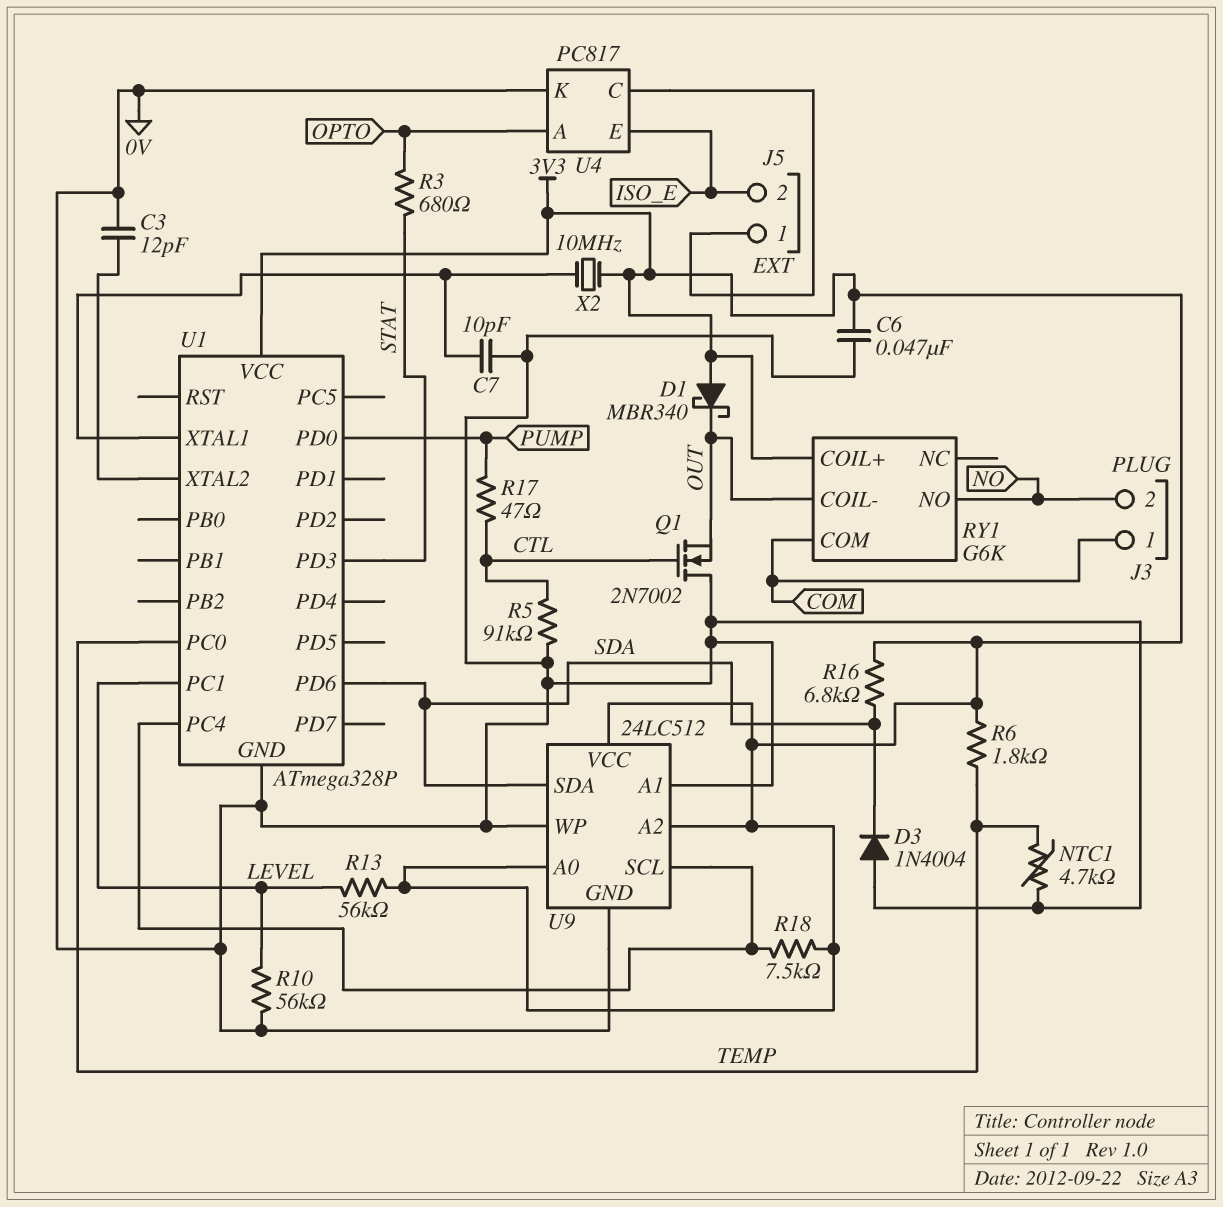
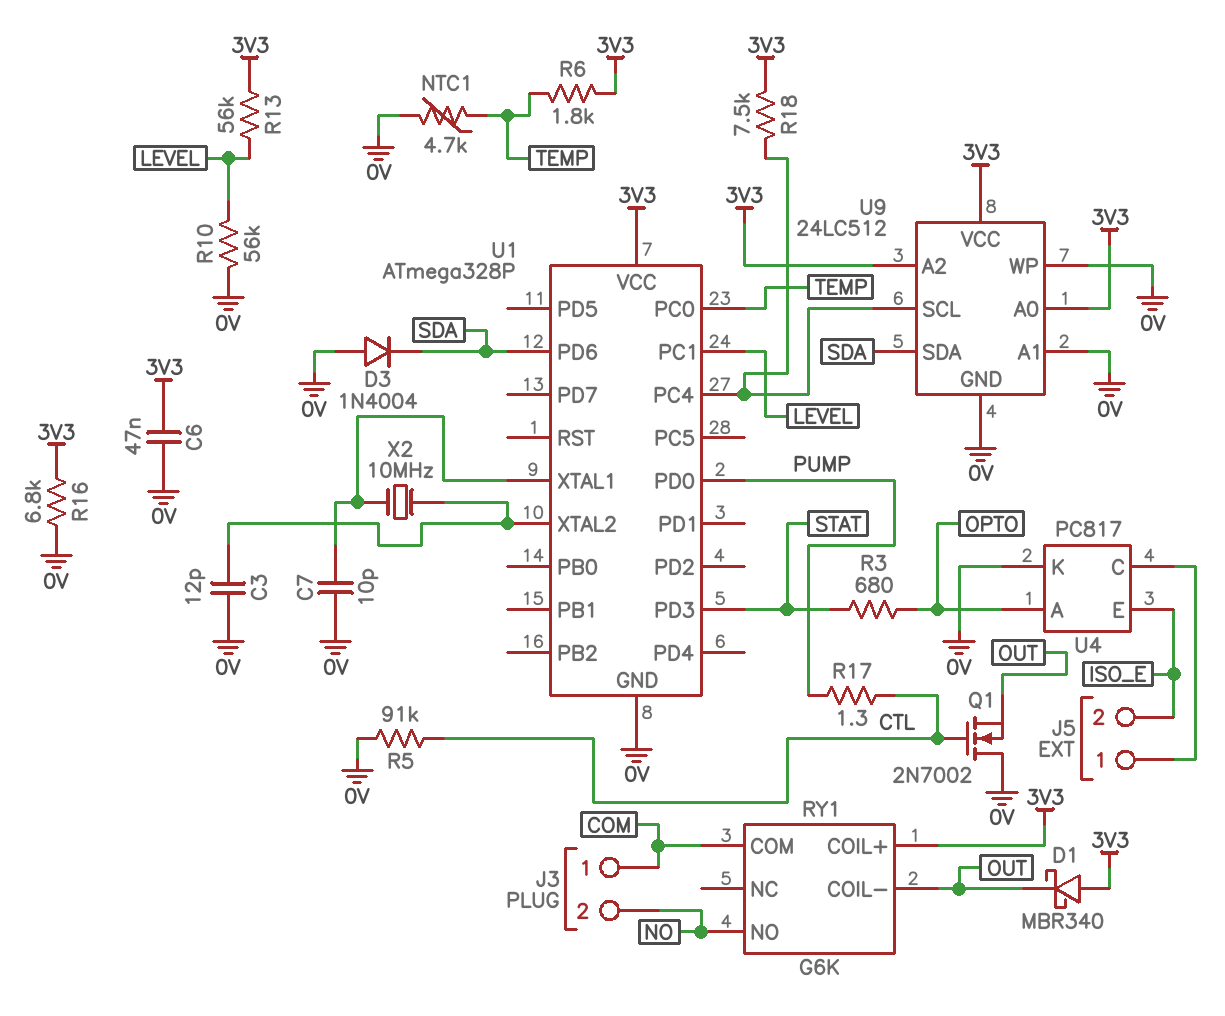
R16: 6.8k (3V3, SDA) -> 6.8k (0V, 3V3)
R17: 47 (CTL, PUMP) -> 1.3 (CTL, PUMP)
X2: 10MHz (3V3, U1/XTAL1) -> 10MHz (U1/XTAL1, U1/XTAL2)

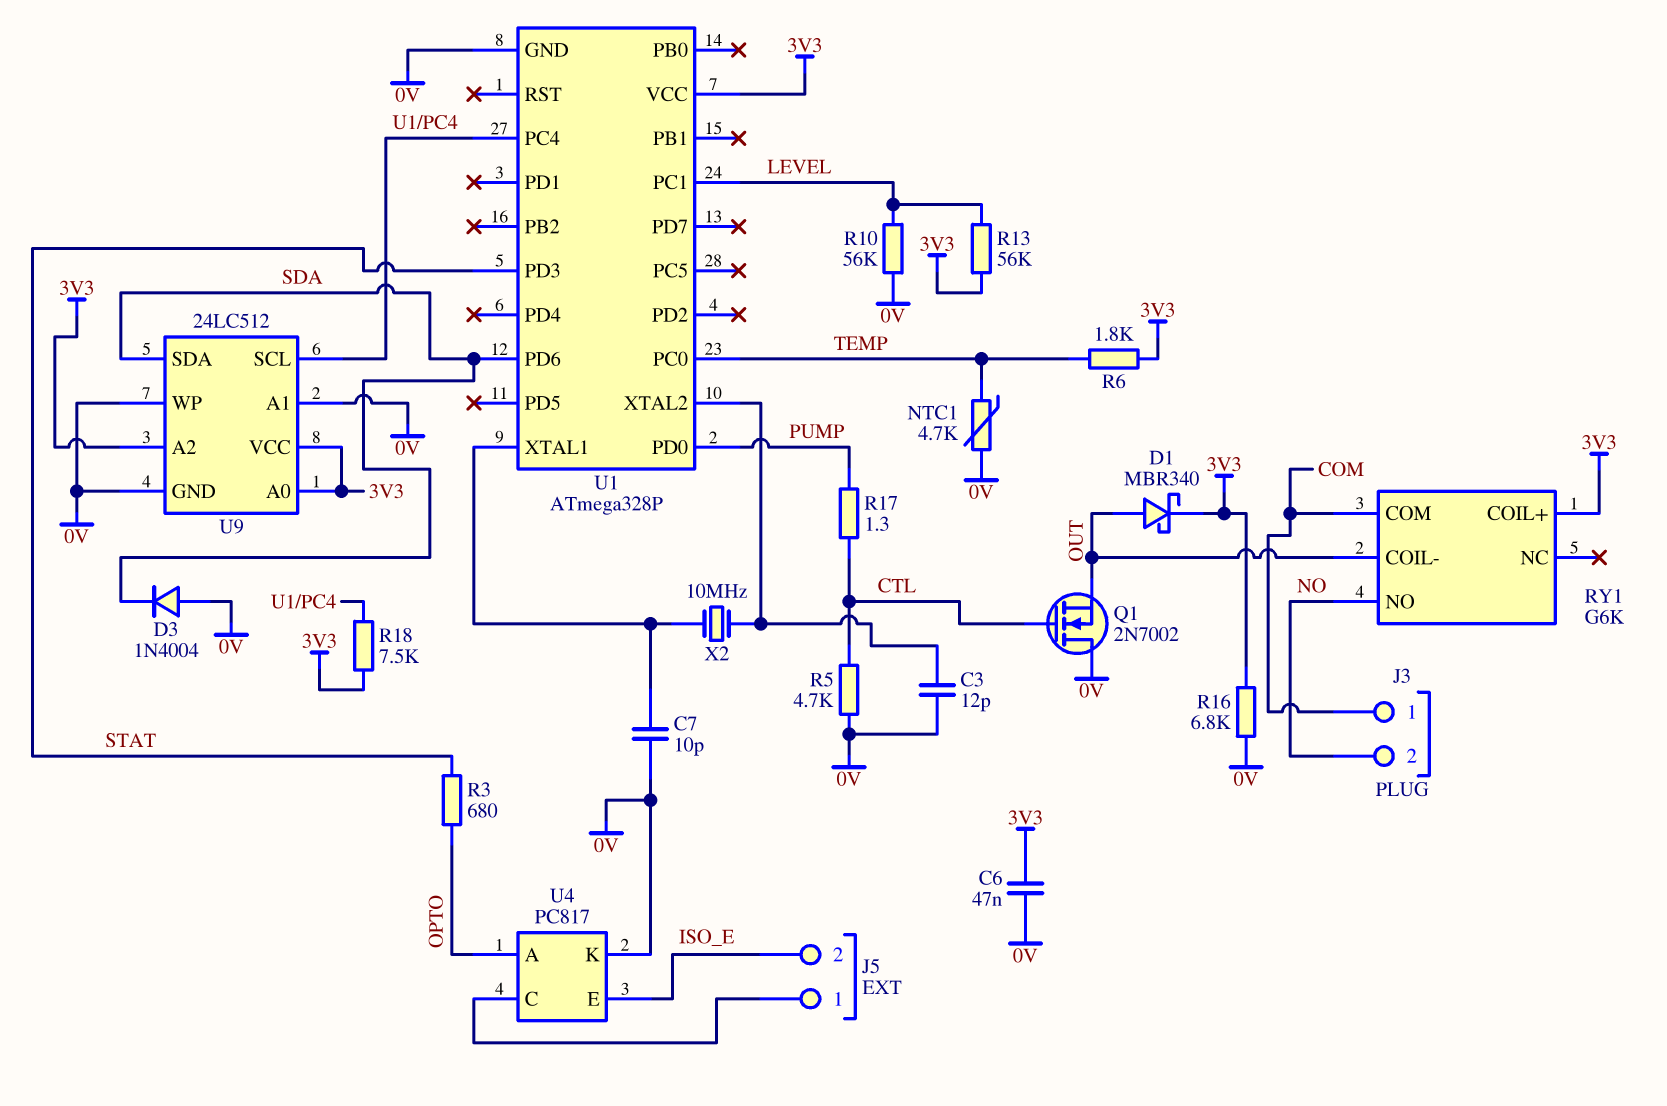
D1: schottky MBR340 (A 3V3, K OUT) -> schottky MBR340 (A OUT, K 3V3)
R5: 91k (0V, CTL) -> 4.7k (0V, CTL)

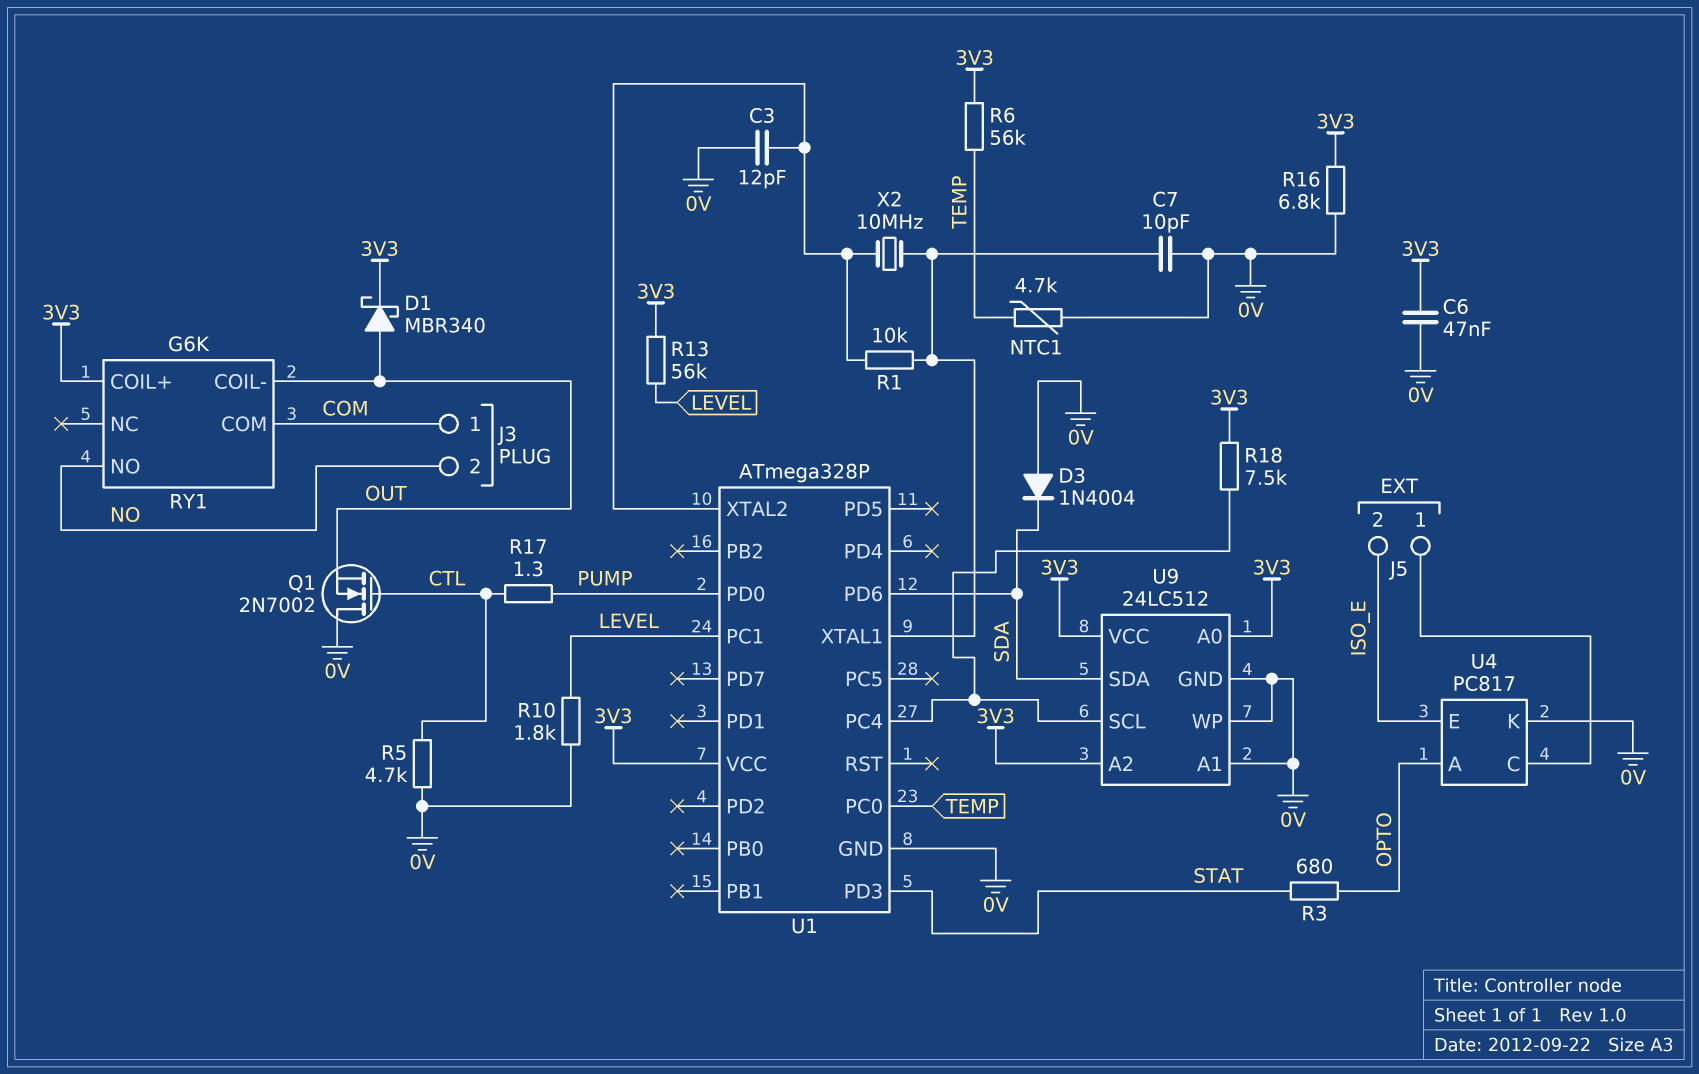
R1: none -> 10k (U1/XTAL1, U1/XTAL2)
R6: 1.8k (3V3, TEMP) -> 56k (3V3, TEMP)
R10: 56k (0V, LEVEL) -> 1.8k (0V, LEVEL)

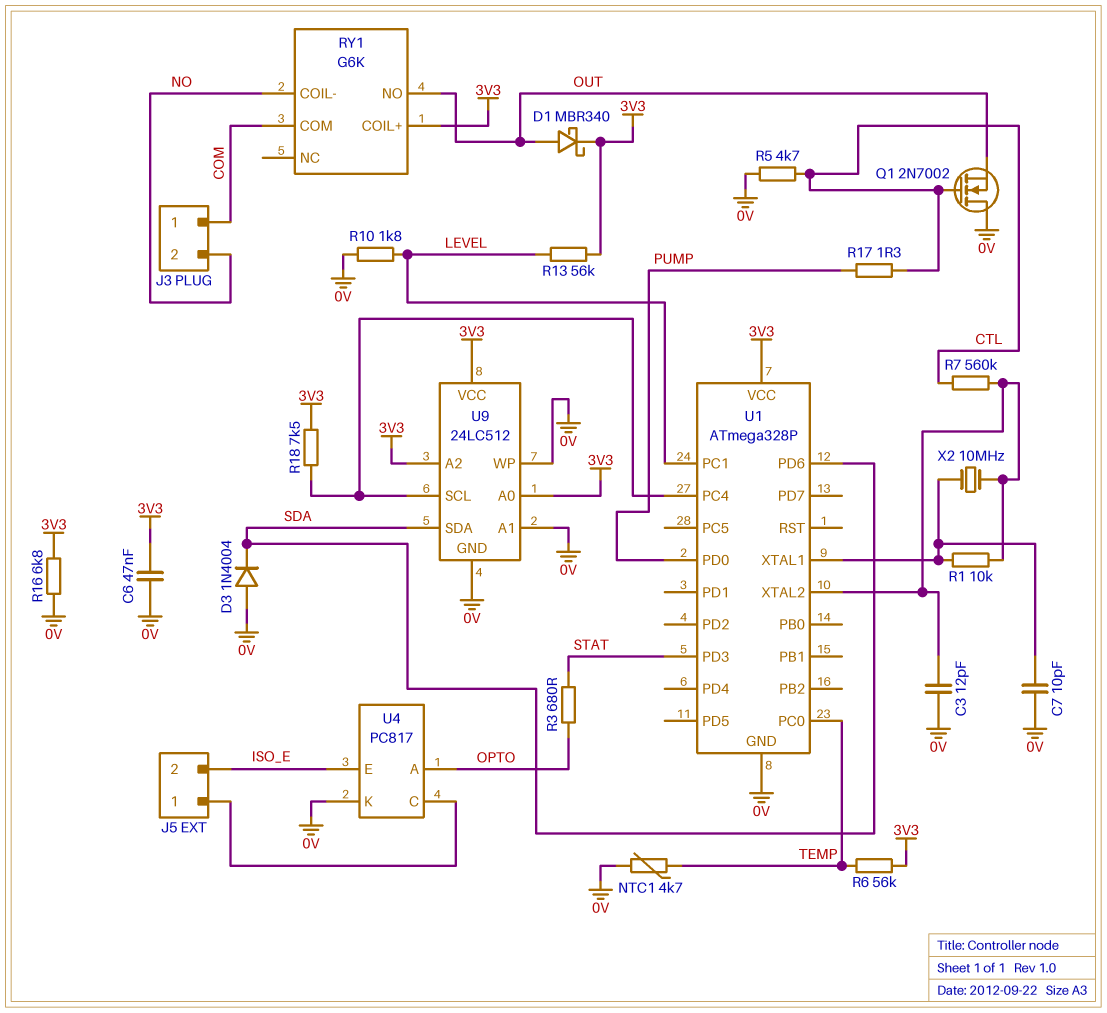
R7: none -> 560k (CTL, U1/XTAL2)
RY1 pin COIL-: OUT -> NO
RY1 pin NO: NO -> OUT

